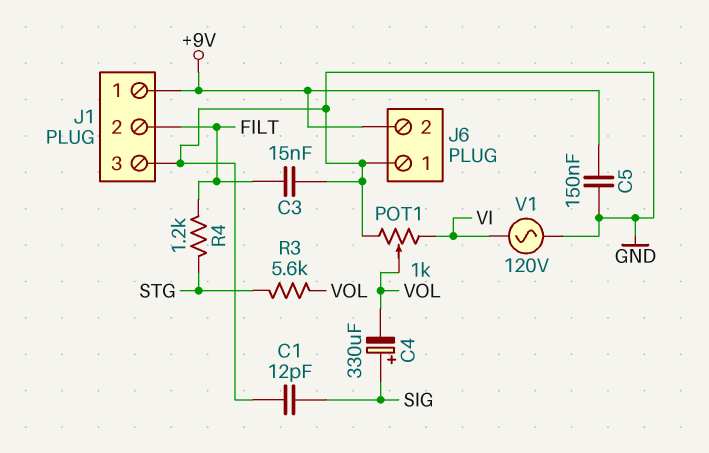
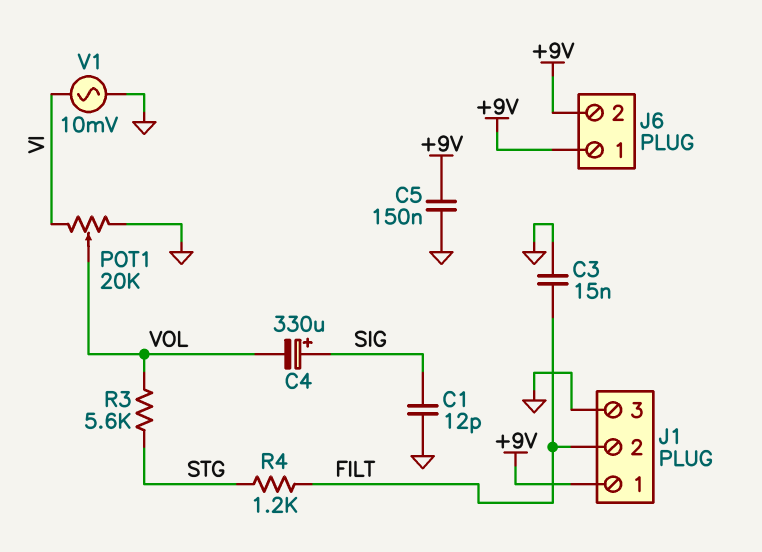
J6 pin 1: GND -> +9V
POT1: 1k (GND, VI, wiper VOL) -> 20k (GND, VI, wiper VOL)
V1: AC 120V (GND, VI) -> AC 10mV (GND, VI)

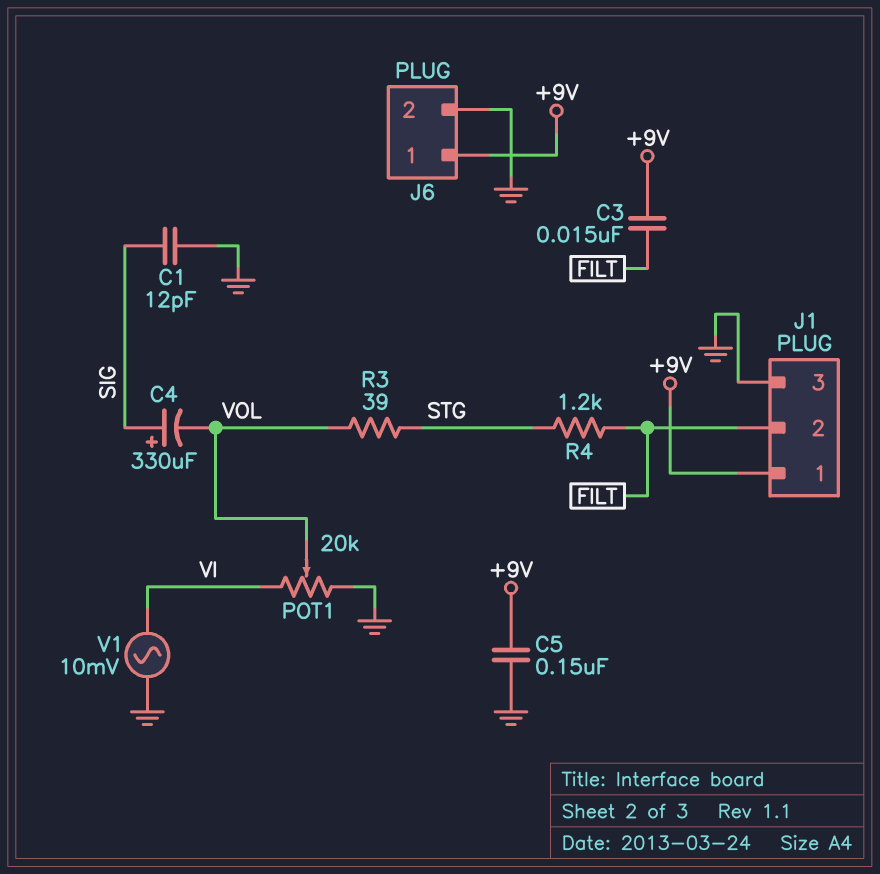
C3: 15nF (FILT, GND) -> 15nF (+9V, FILT)
J6 pin 2: +9V -> GND
R3: 5.6k (STG, VOL) -> 39 (STG, VOL)

